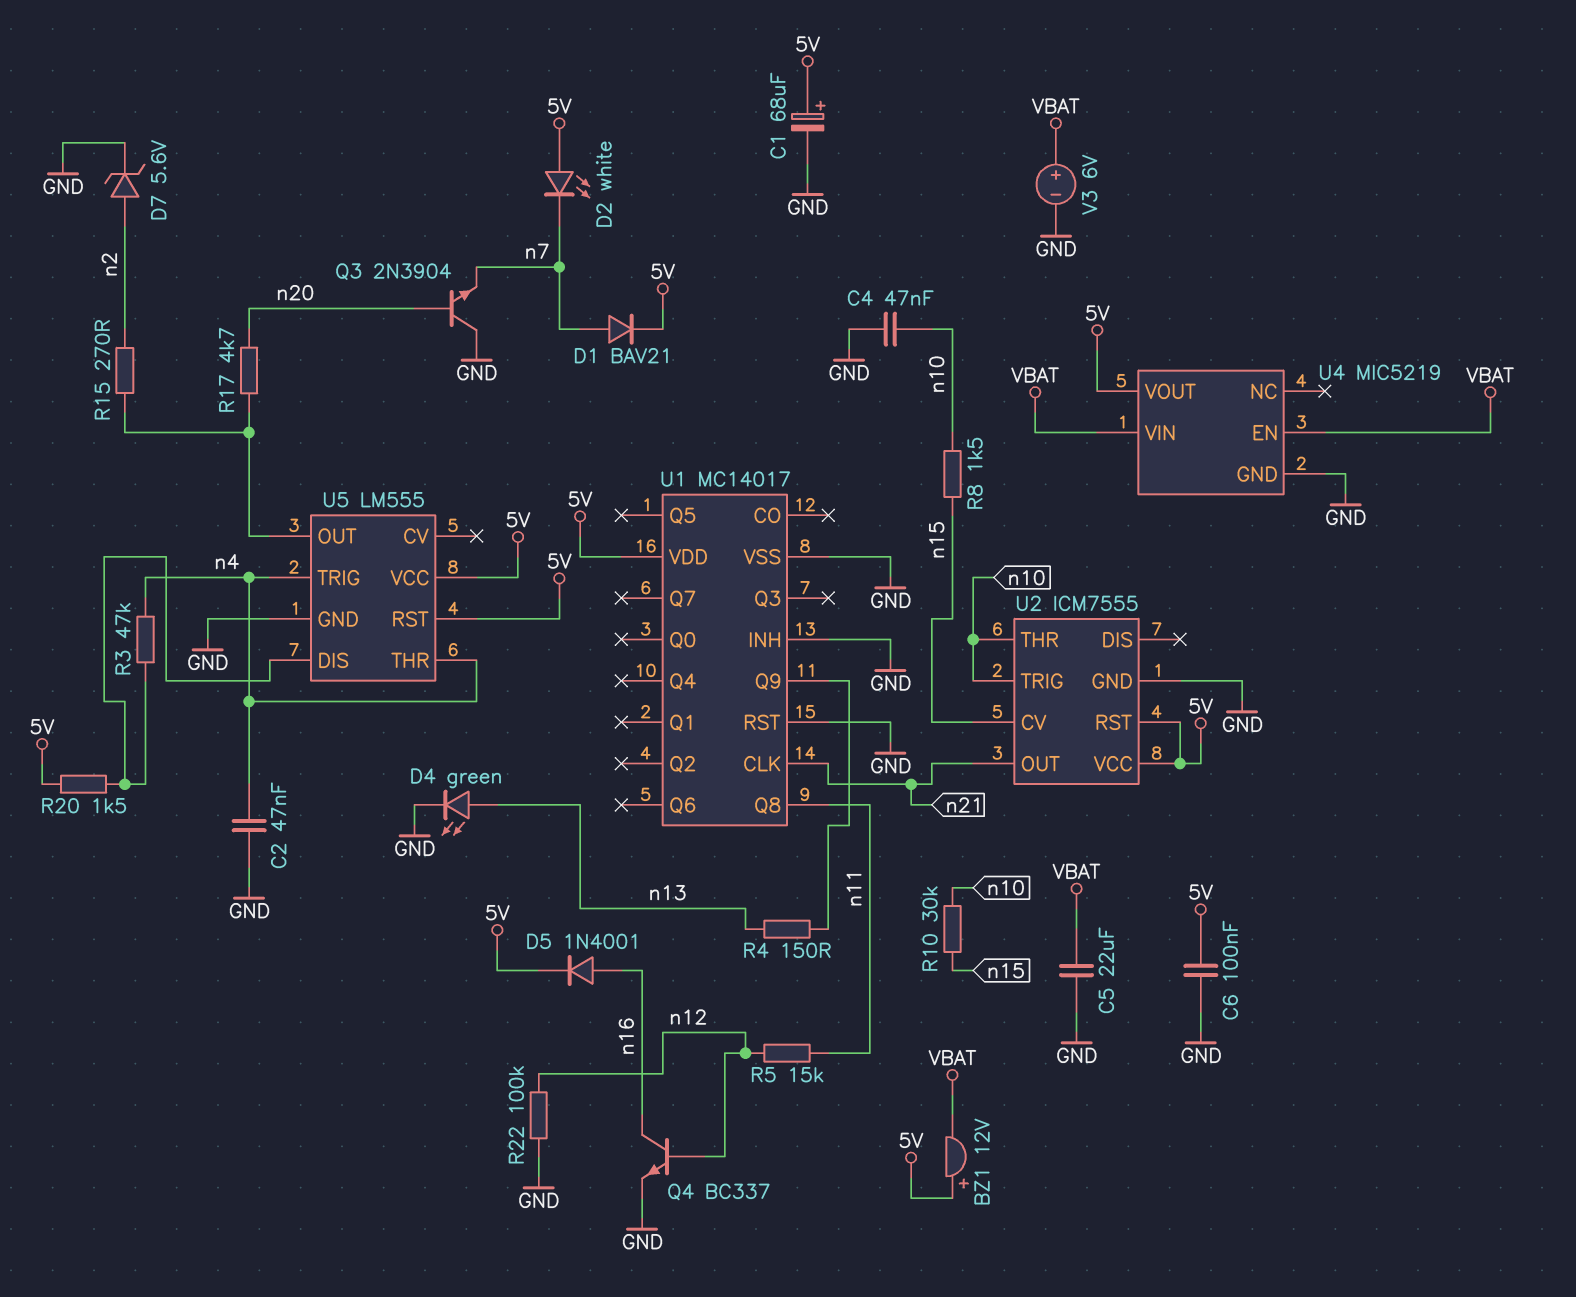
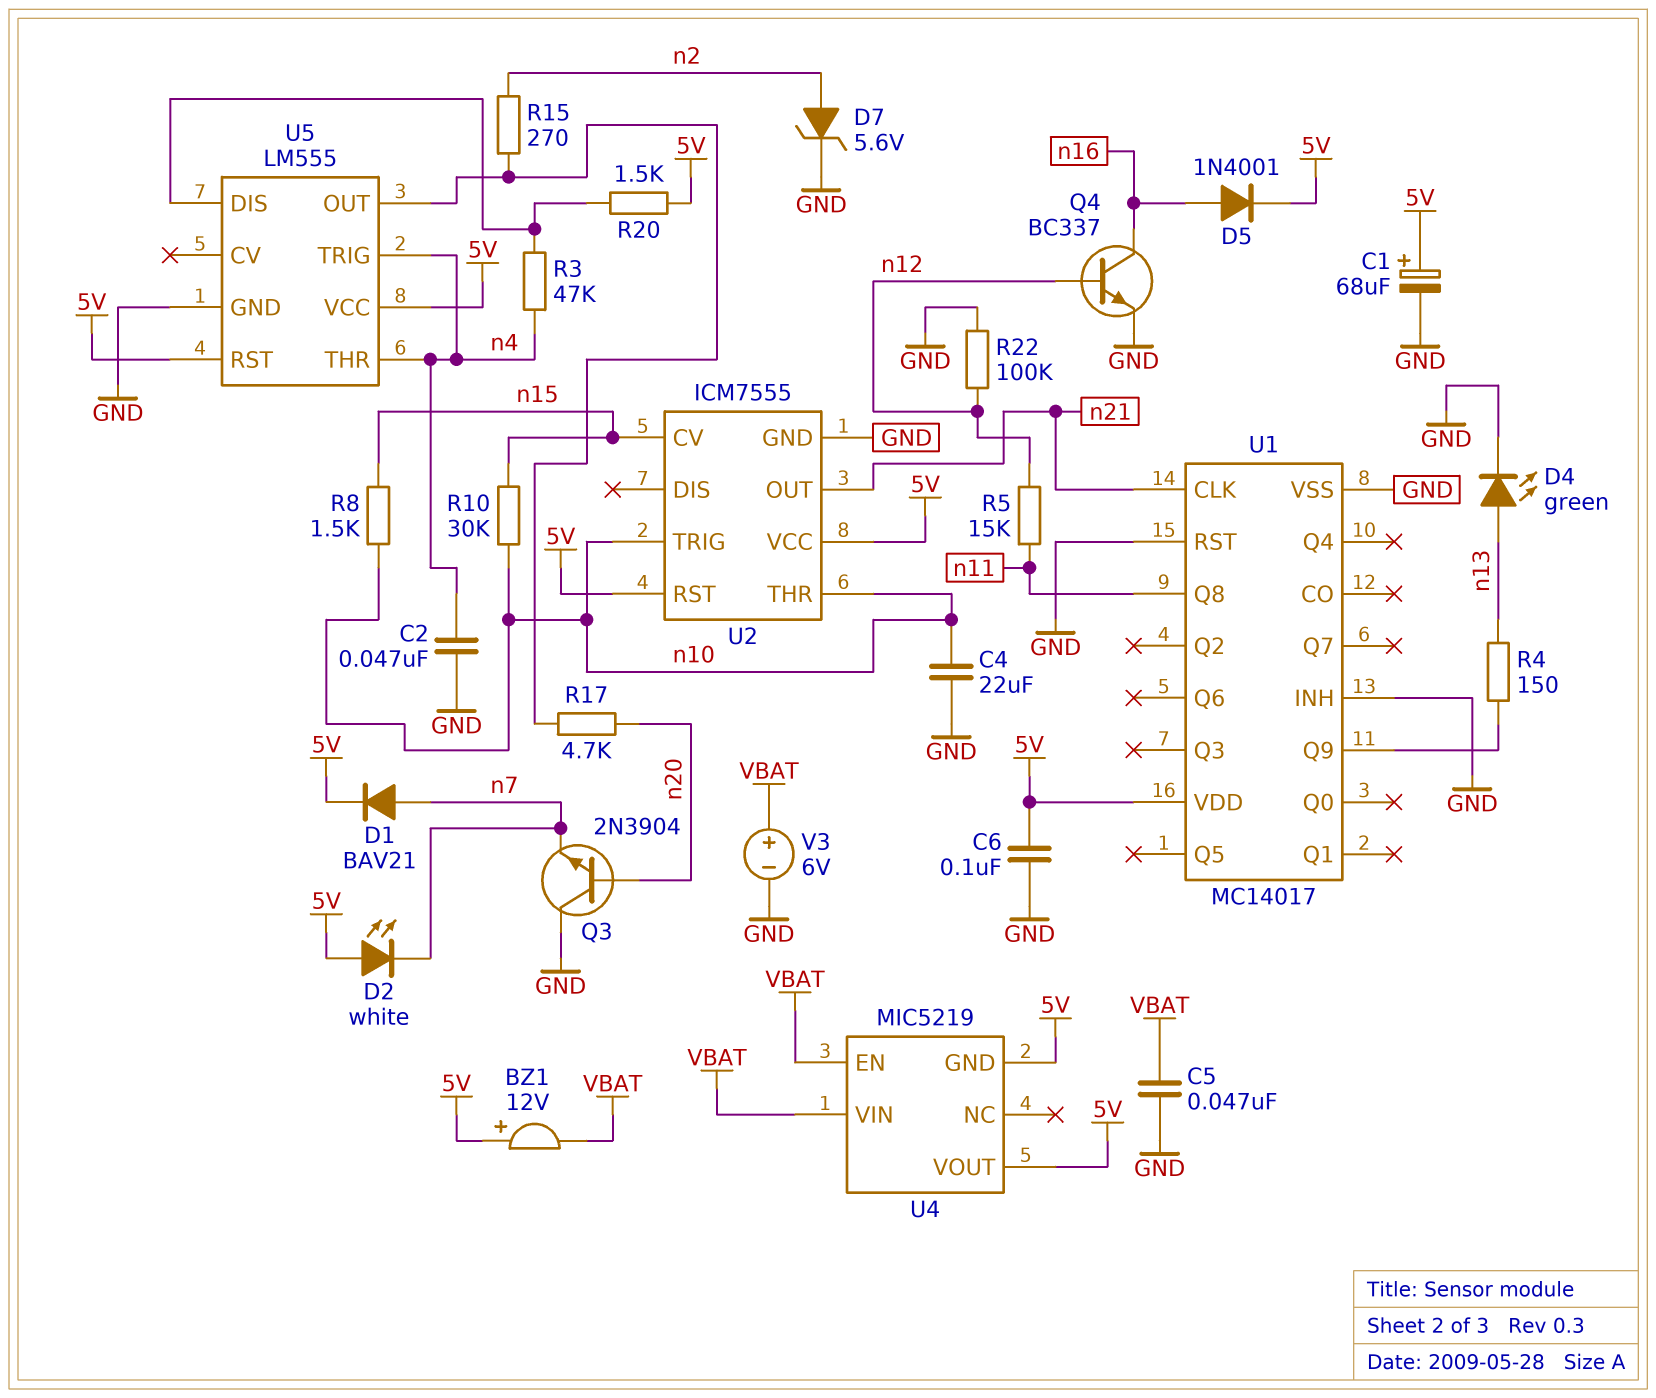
C4: 47nF (GND, n10) -> 22uF (GND, n10)
C5: 22uF (GND, VBAT) -> 47nF (GND, VBAT)
U4 pin GND: GND -> 5V

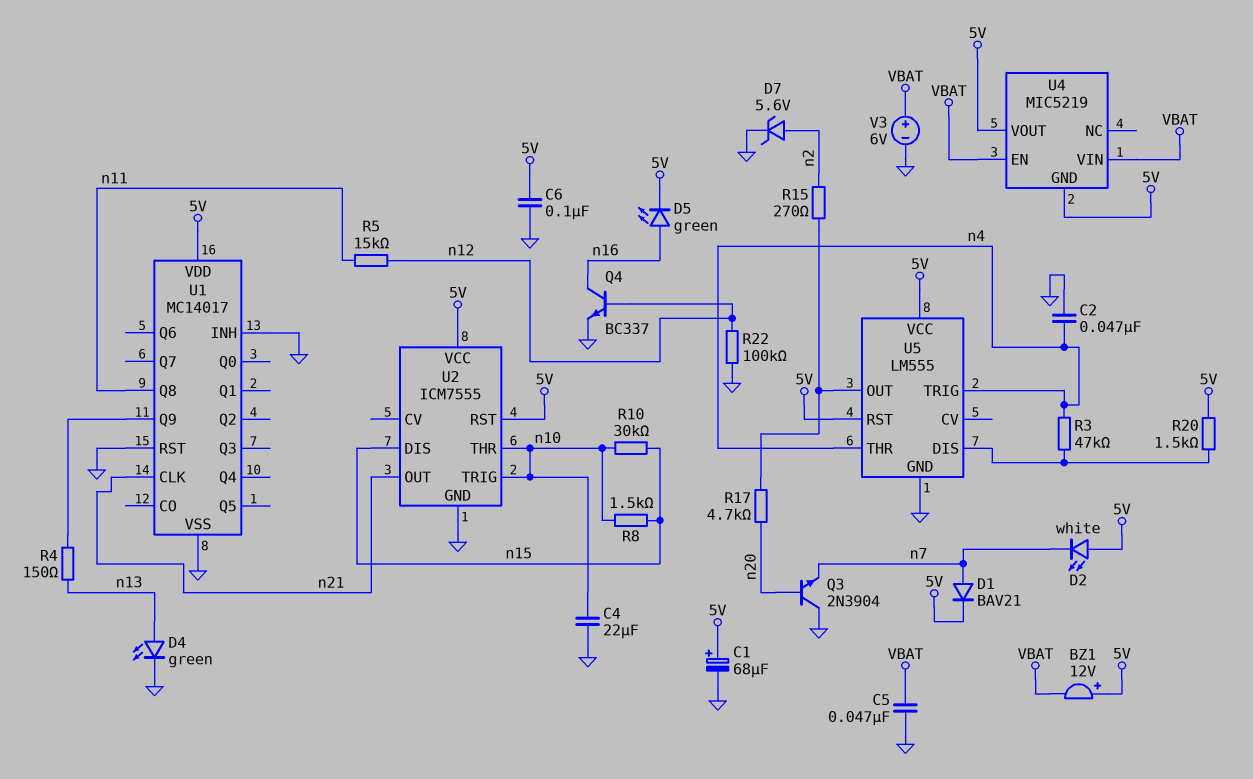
D5: diode 1N4001 (A n16, K 5V) -> LED green (A n16, K 5V)
U2 pin CV: n15 -> none
U2 pin DIS: none -> n15

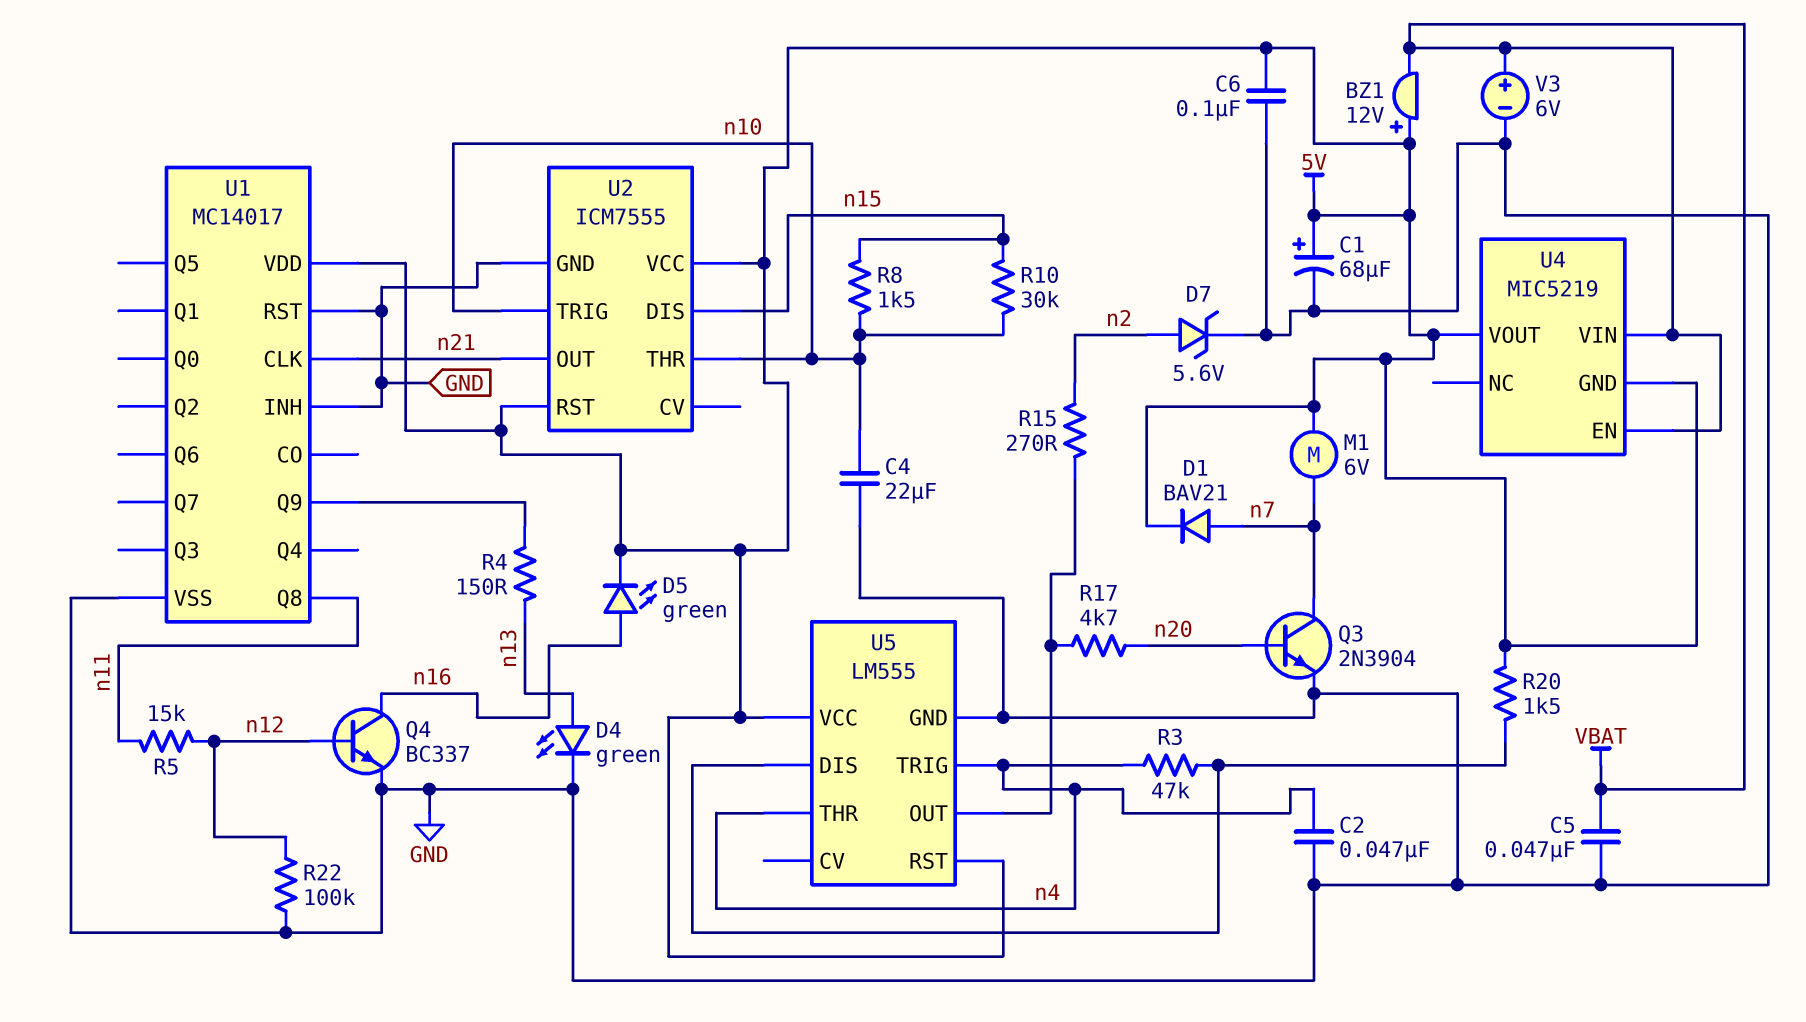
D2: LED white (A 5V, K n7) -> none
M1: none -> motor 6V (5V, n7)
Q3: NPN 2N3904 (B n20, C GND, E n7) -> NPN 2N3904 (B n20, C n7, E GND)

